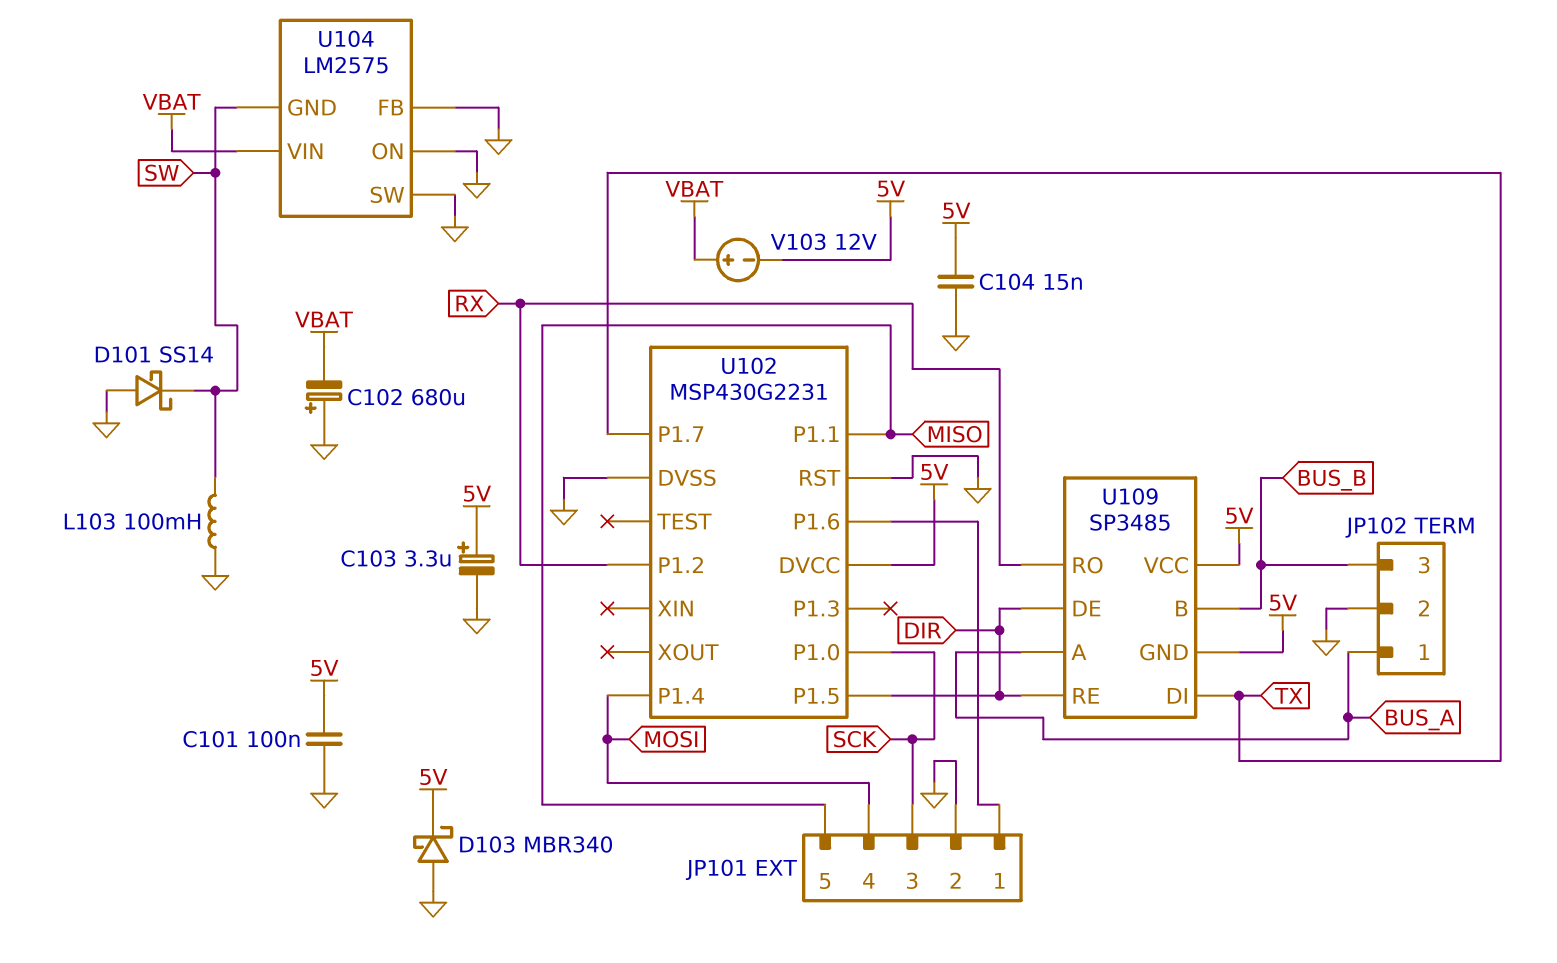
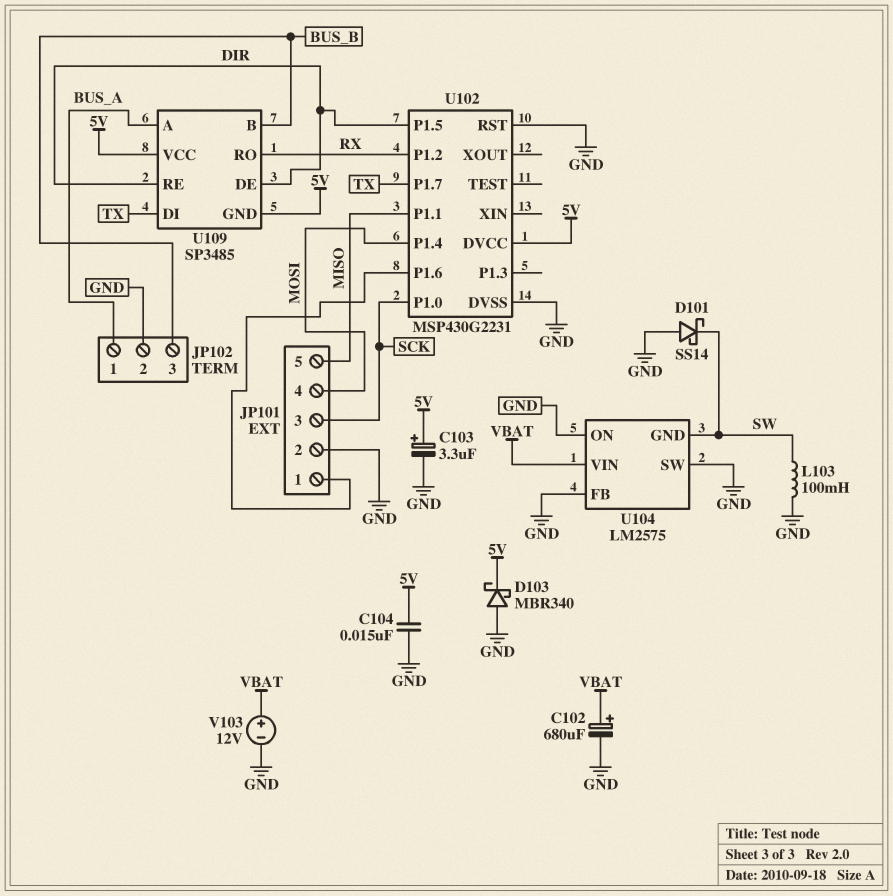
C101: 100nF (5V, GND) -> none
C102: 680uF (plus GND, minus VBAT) -> 680uF (plus VBAT, minus GND)
V103: 12V (plus VBAT, minus 5V) -> 12V (plus VBAT, minus GND)

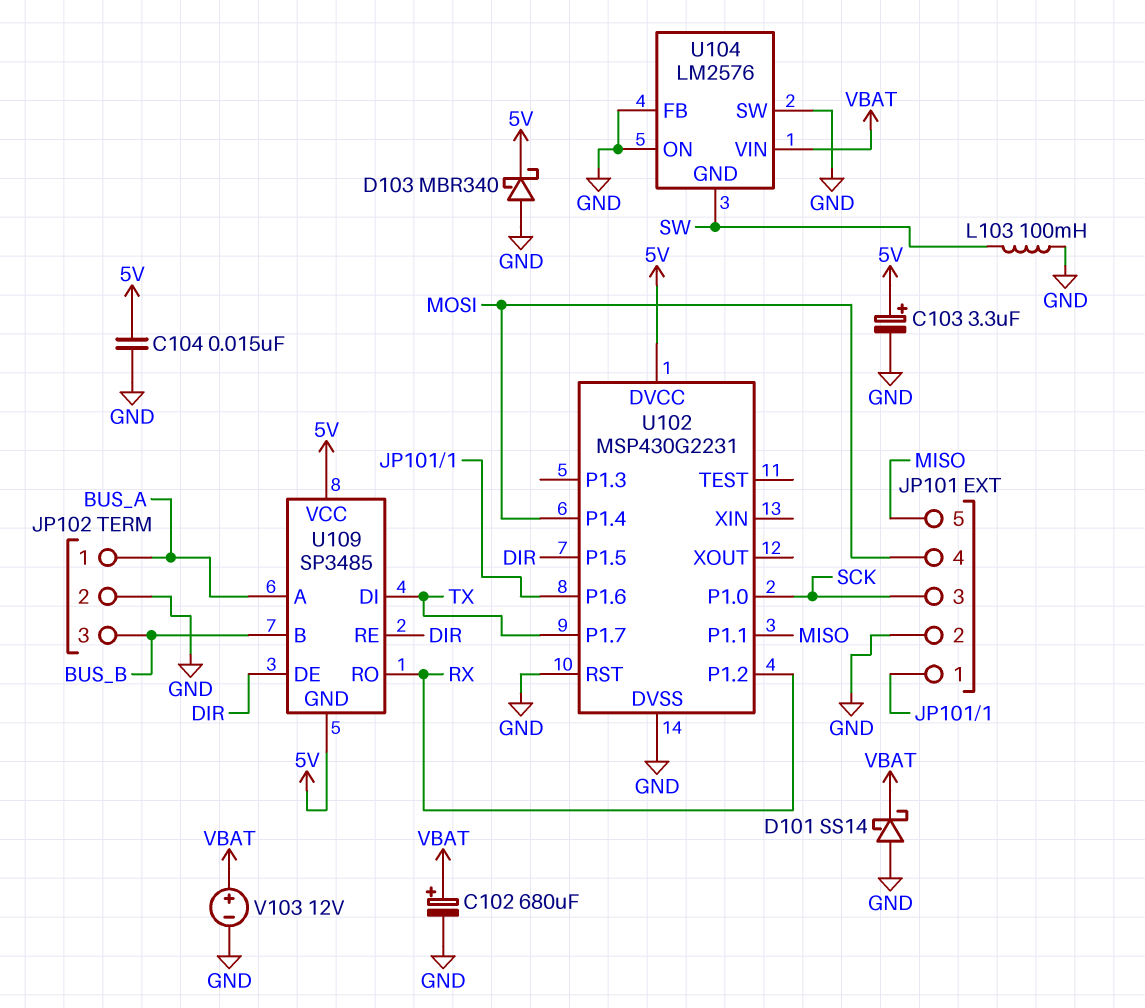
D101: schottky SS14 (A GND, K SW) -> schottky SS14 (A GND, K VBAT)
U104: LM2575 -> LM2576

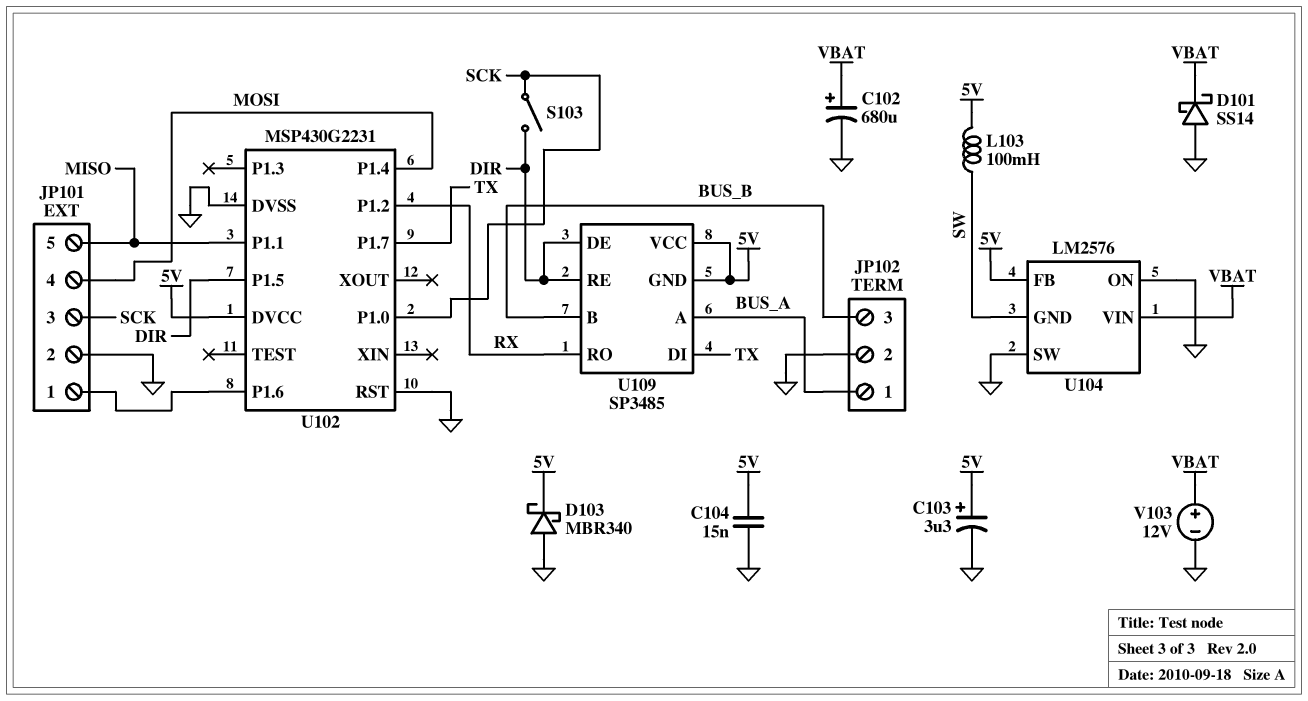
L103: 100mH (GND, SW) -> 100mH (5V, SW)
S103: none -> switch (DIR, SCK)
U104 pin FB: GND -> 5V

